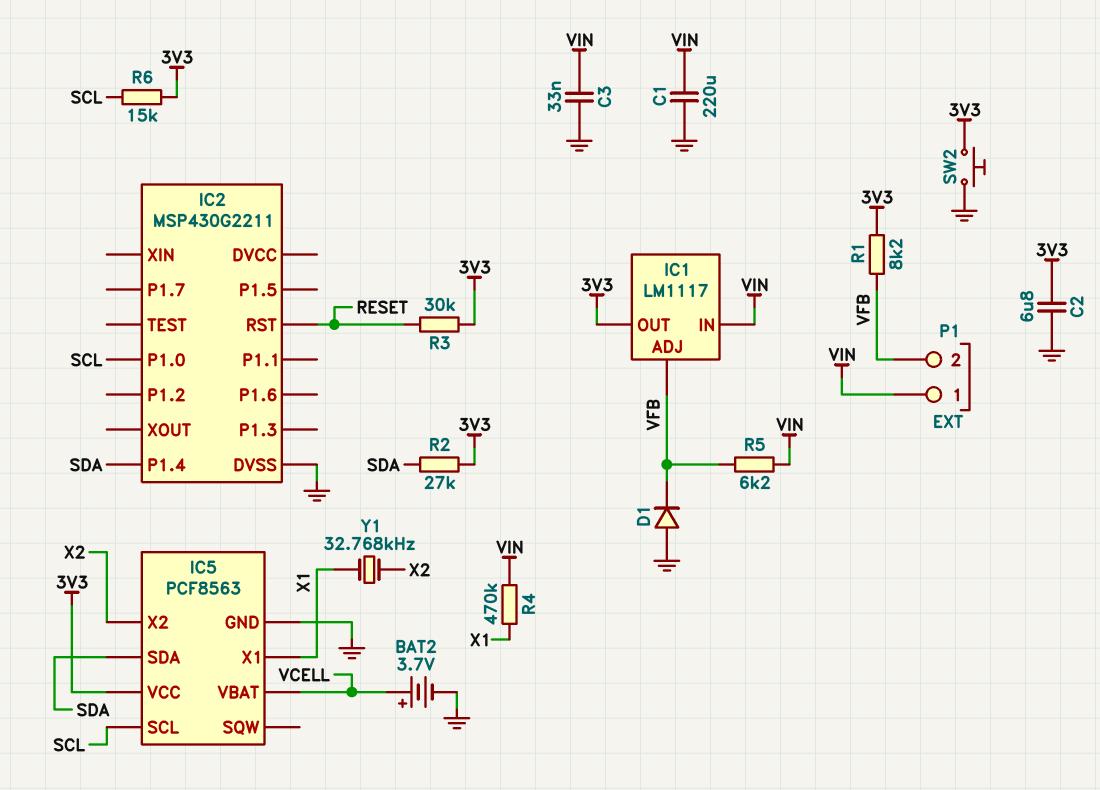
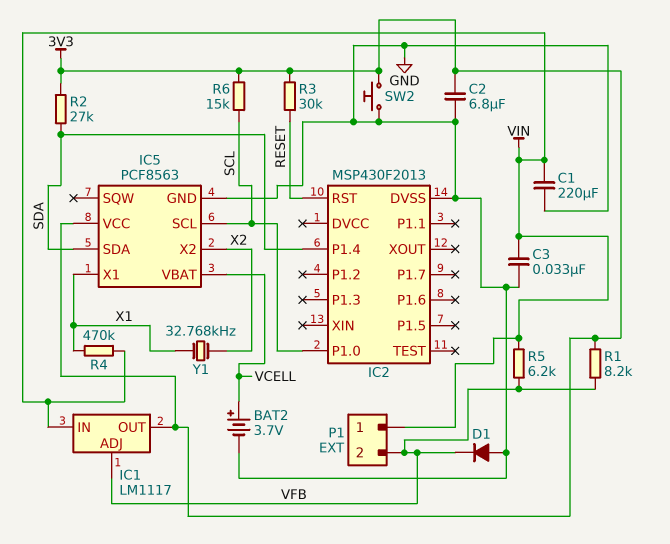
IC2: MSP430G2211 -> MSP430F2013

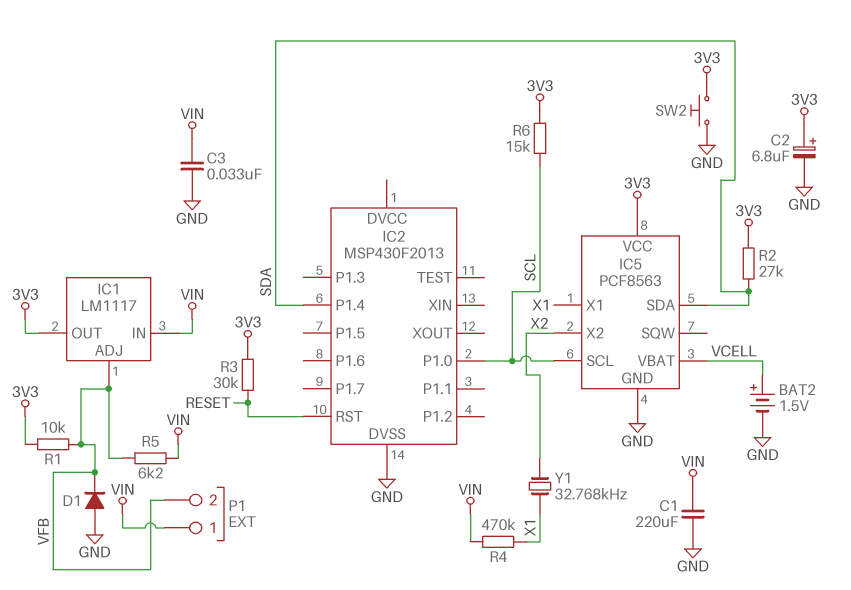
BAT2: 3.7V (plus VCELL, minus GND) -> 1.5V (plus VCELL, minus GND)
C2: 6.8uF (3V3, GND) -> 6.8uF (plus 3V3, minus GND)
R1: 8.2k (3V3, VFB) -> 10k (3V3, VFB)

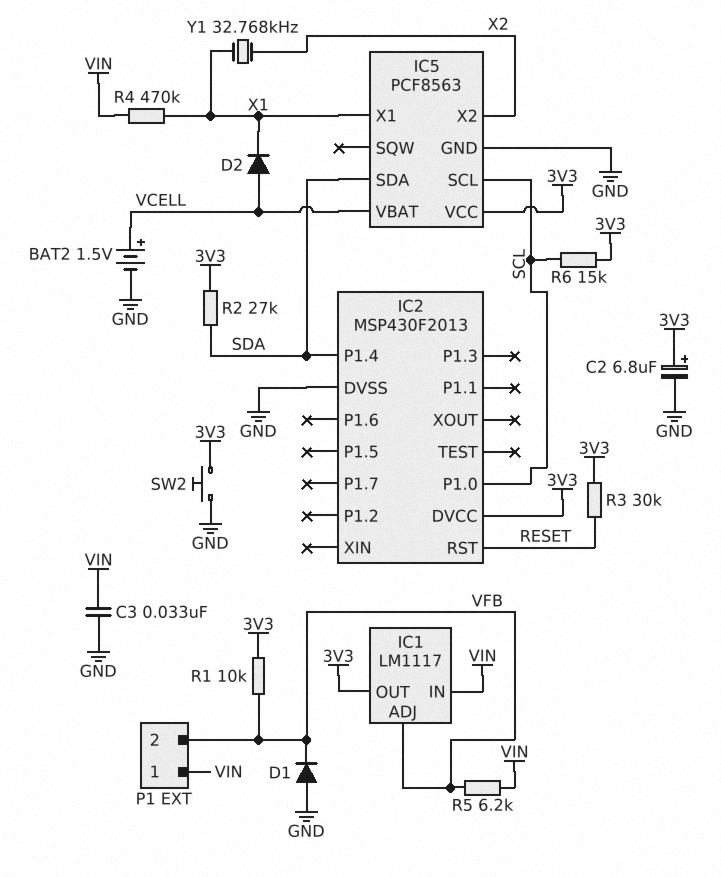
C1: 220uF (GND, VIN) -> none
D2: none -> diode (A VCELL, K X1)
IC2 pin DVCC: none -> 3V3

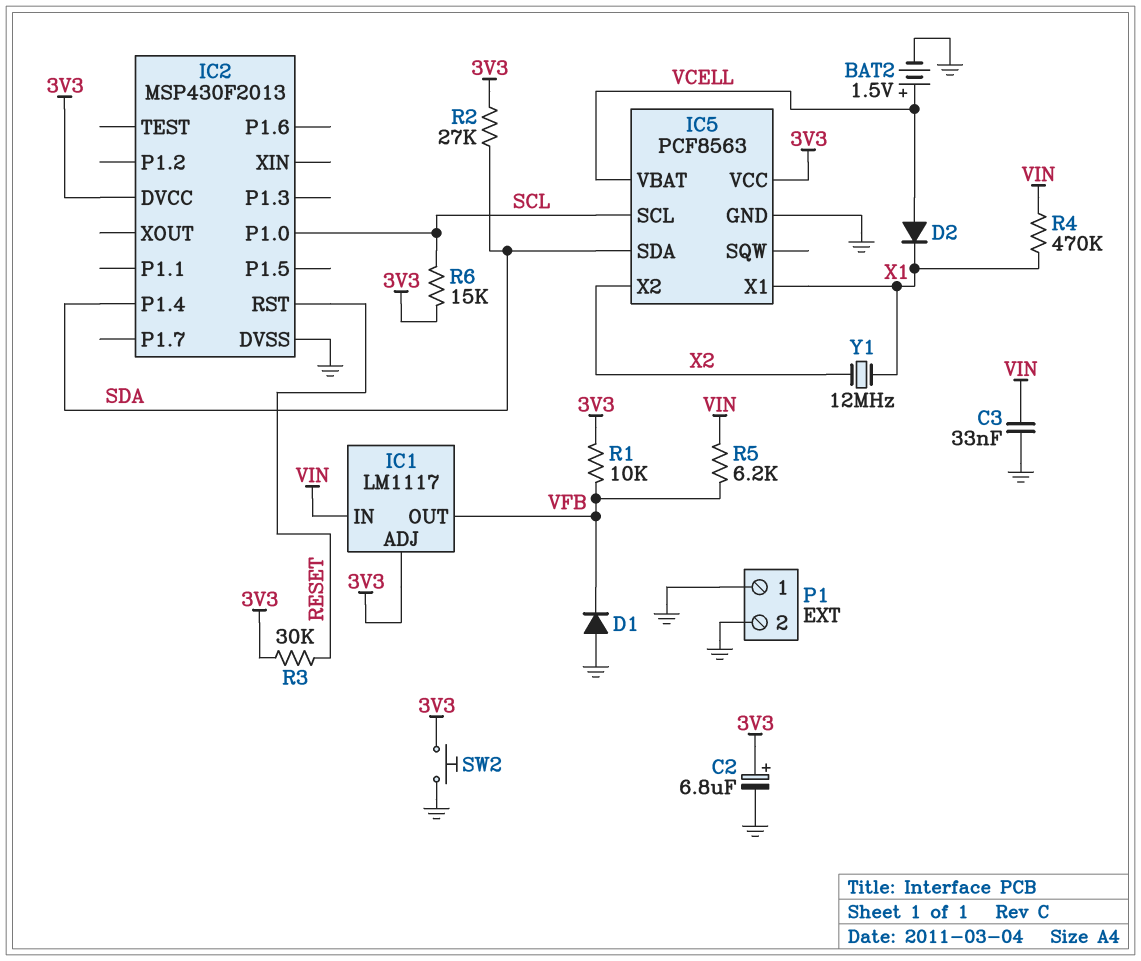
IC1 pin ADJ: VFB -> 3V3
IC1 pin OUT: 3V3 -> VFB
P1 pin 1: VIN -> GND
P1 pin 2: VFB -> GND
Y1: 32.768kHz (X1, X2) -> 12MHz (X1, X2)

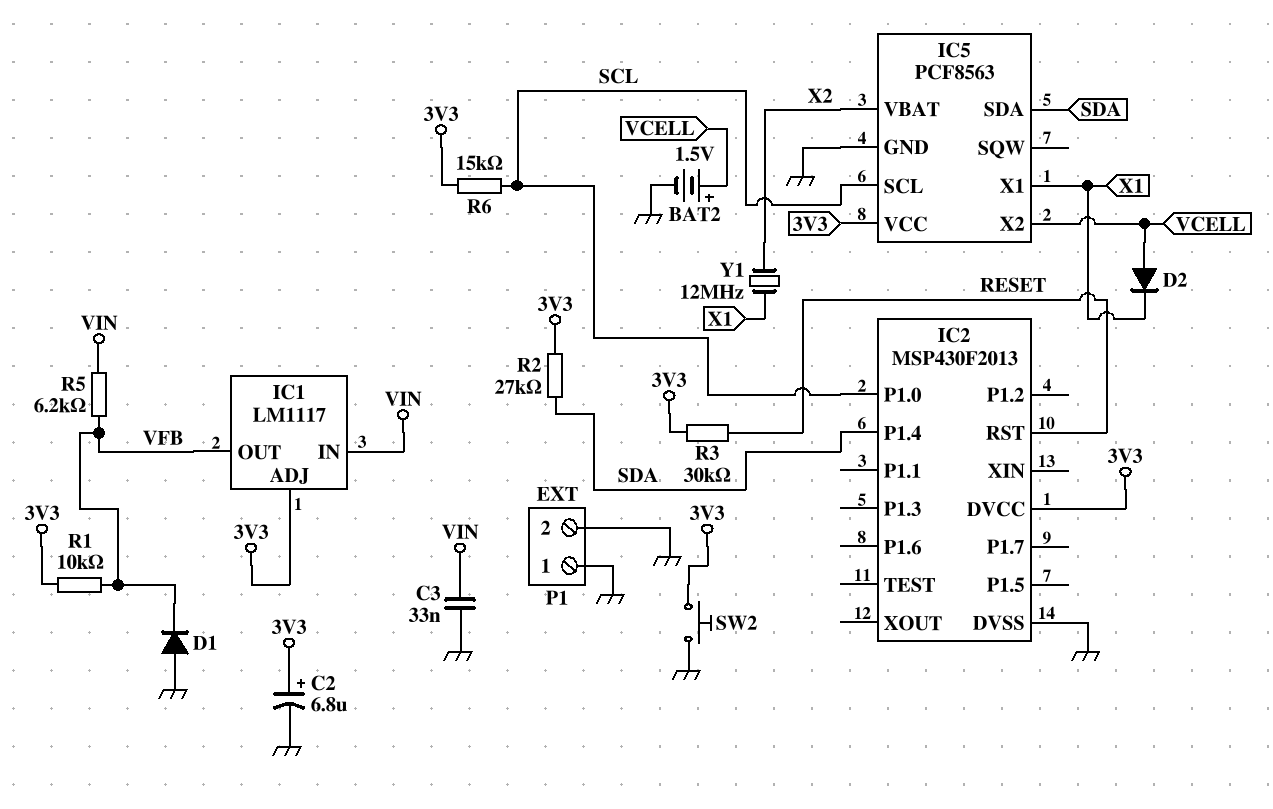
IC5 pin VBAT: VCELL -> X2
IC5 pin X2: X2 -> VCELL
R4: 470k (VIN, X1) -> none

